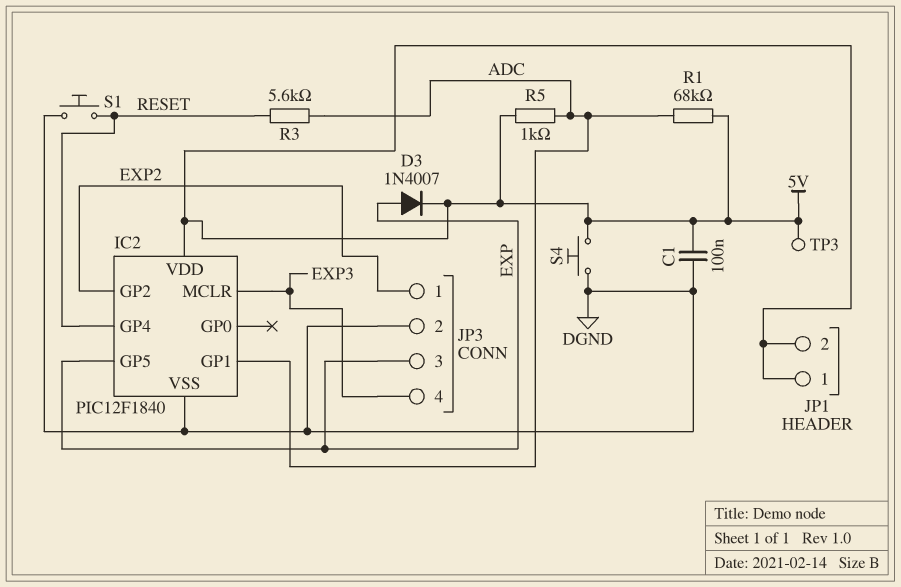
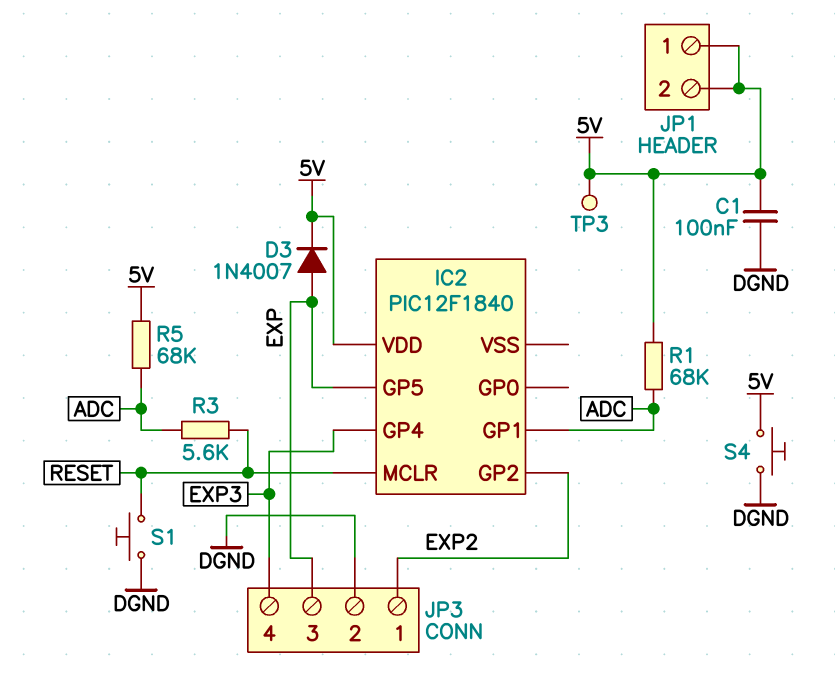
IC2 pin GP4: RESET -> EXP3
IC2 pin MCLR: EXP3 -> RESET
IC2 pin VSS: DGND -> none
R5: 1k (5V, ADC) -> 68k (5V, ADC)

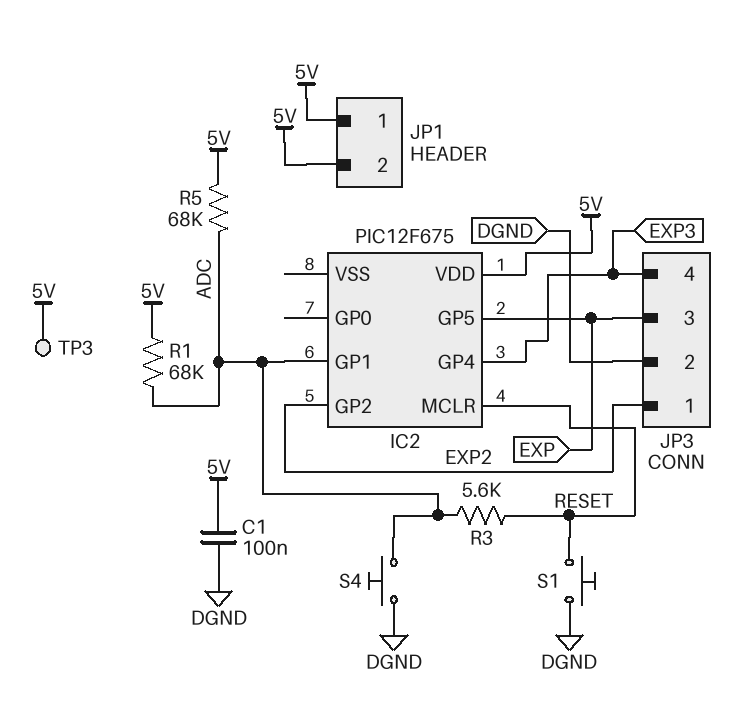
D3: diode 1N4007 (A EXP, K 5V) -> none
IC2: PIC12F1840 -> PIC12F675
S4: button (5V, DGND) -> button (ADC, DGND)

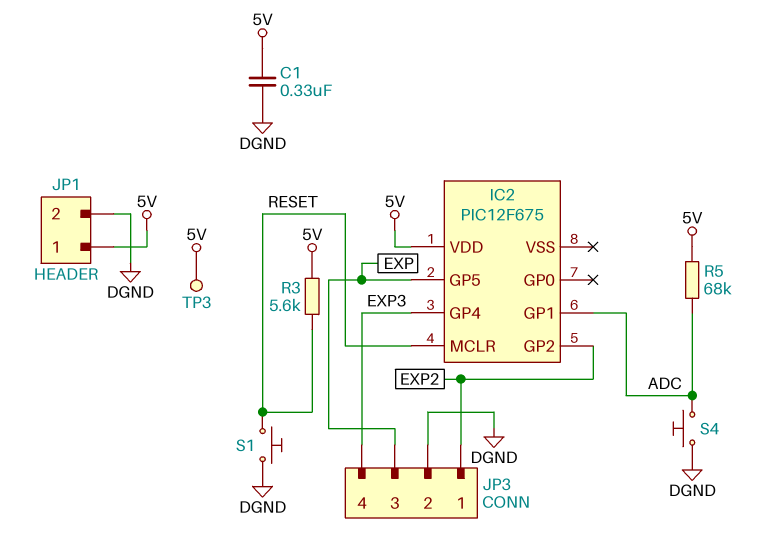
C1: 100nF (5V, DGND) -> 330nF (5V, DGND)
JP1 pin 2: 5V -> DGND
R1: 68k (5V, ADC) -> none
R3: 5.6k (ADC, RESET) -> 5.6k (5V, RESET)

